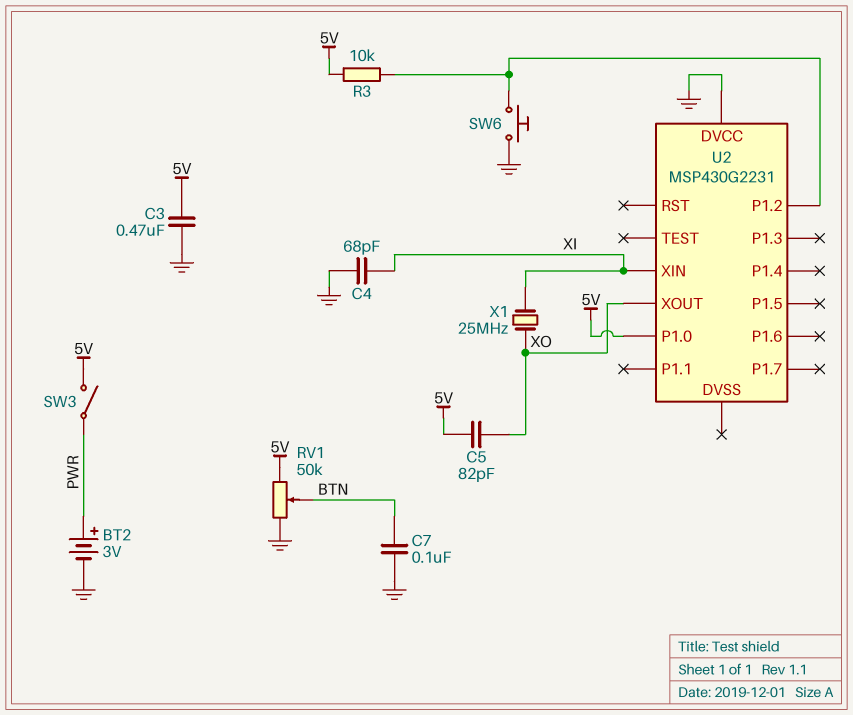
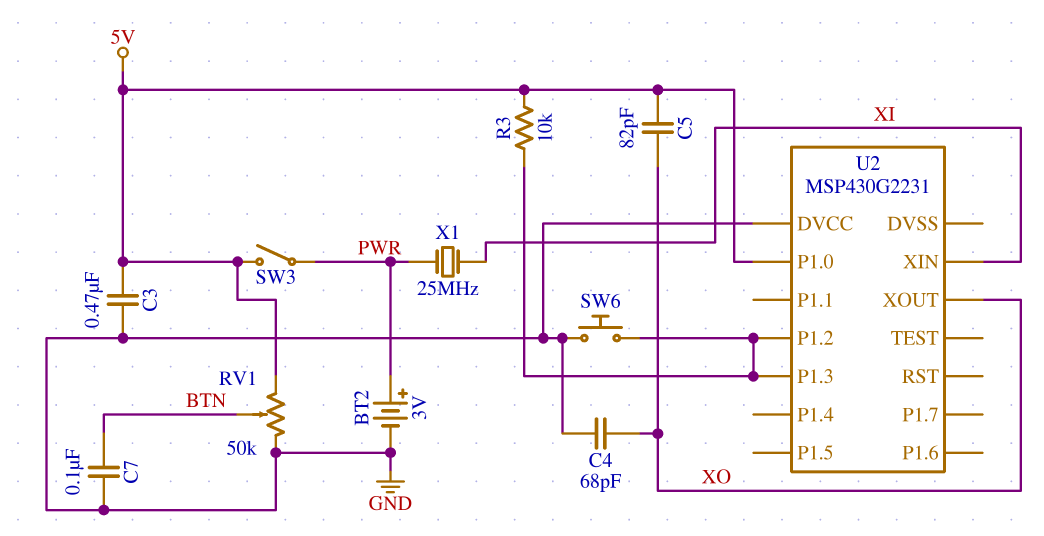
C4: 68pF (GND, XI) -> 68pF (GND, XO)
U2 pin P1.3: none -> U2/P1.2
X1: 25MHz (XI, XO) -> 25MHz (PWR, XI)

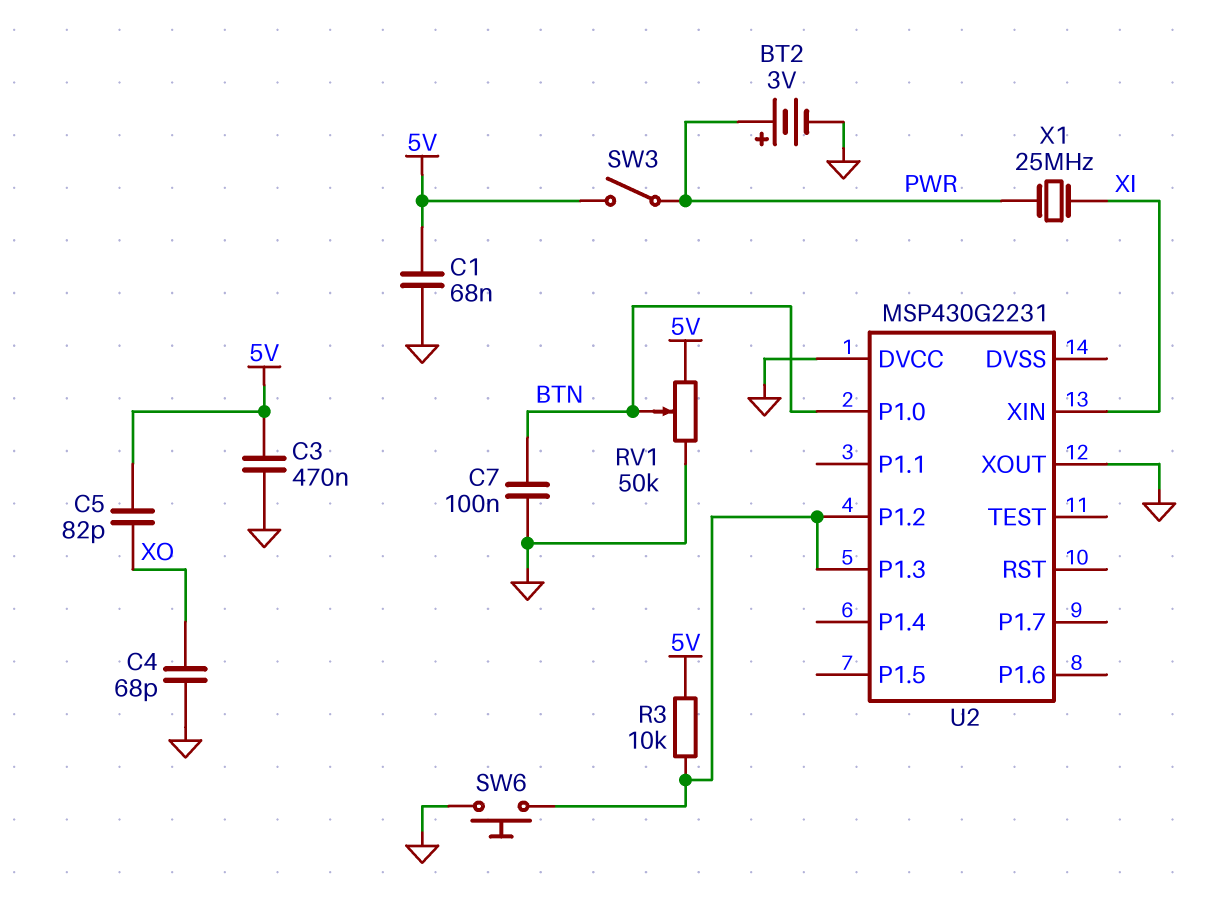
C1: none -> 68nF (5V, GND)
U2 pin P1.0: 5V -> BTN
U2 pin XOUT: XO -> GND

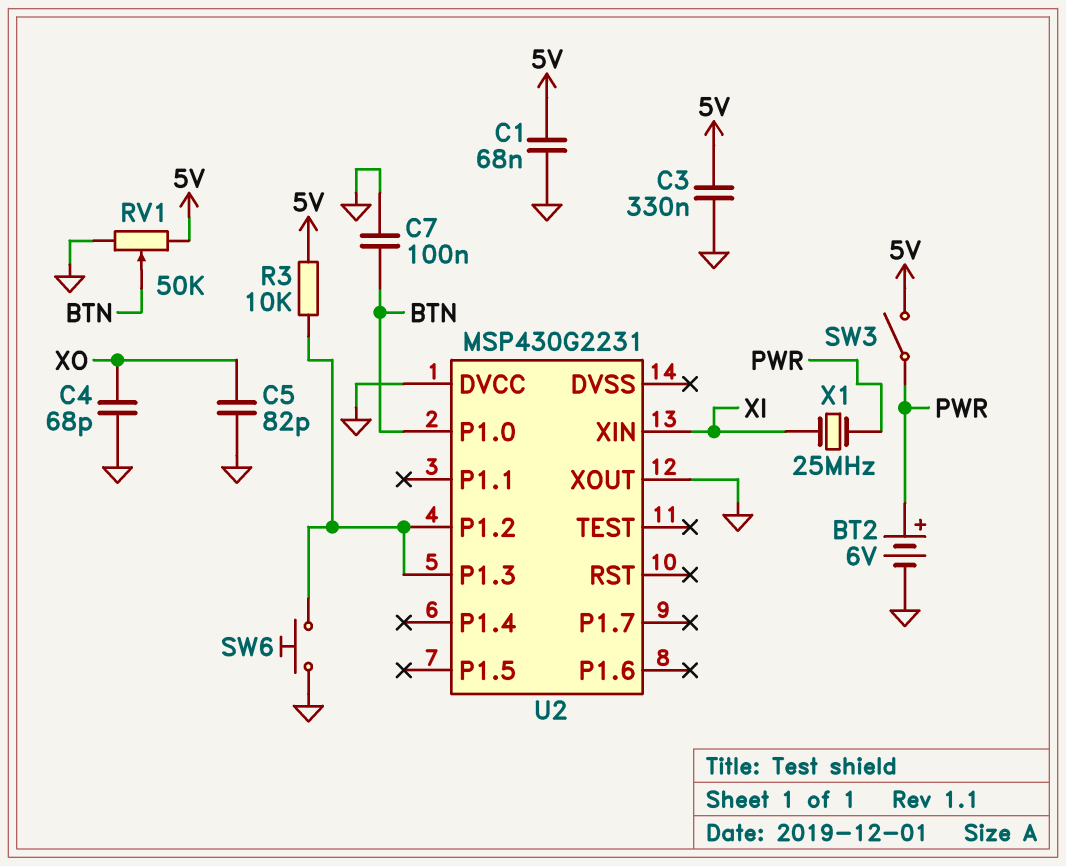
BT2: 3V (plus PWR, minus GND) -> 6V (plus PWR, minus GND)
C3: 470nF (5V, GND) -> 330nF (5V, GND)
C5: 82pF (5V, XO) -> 82pF (GND, XO)

